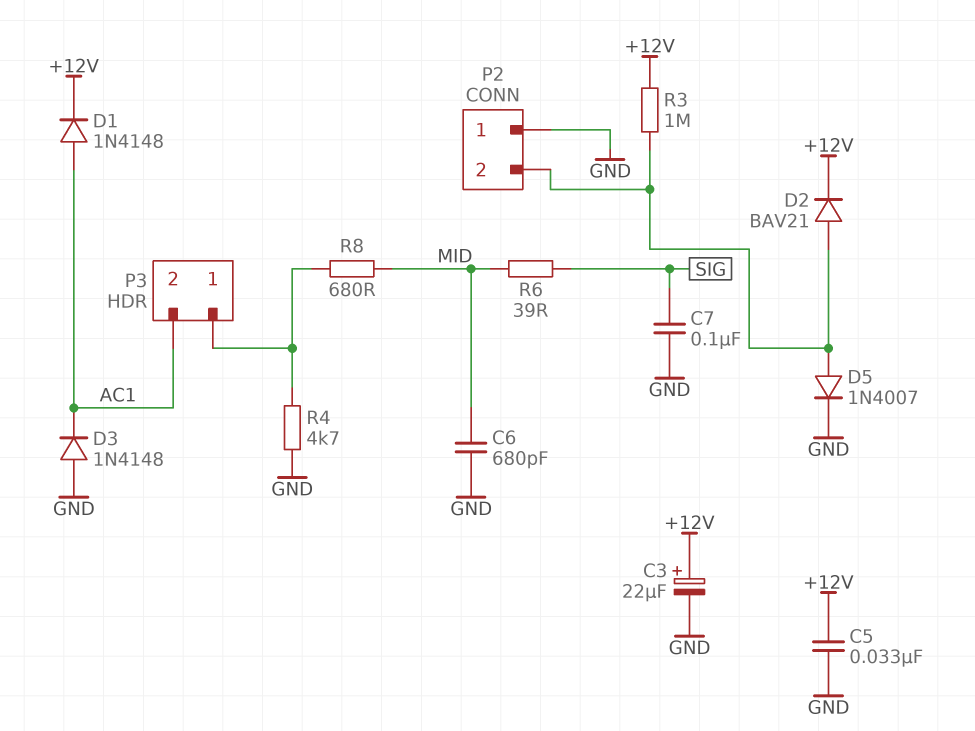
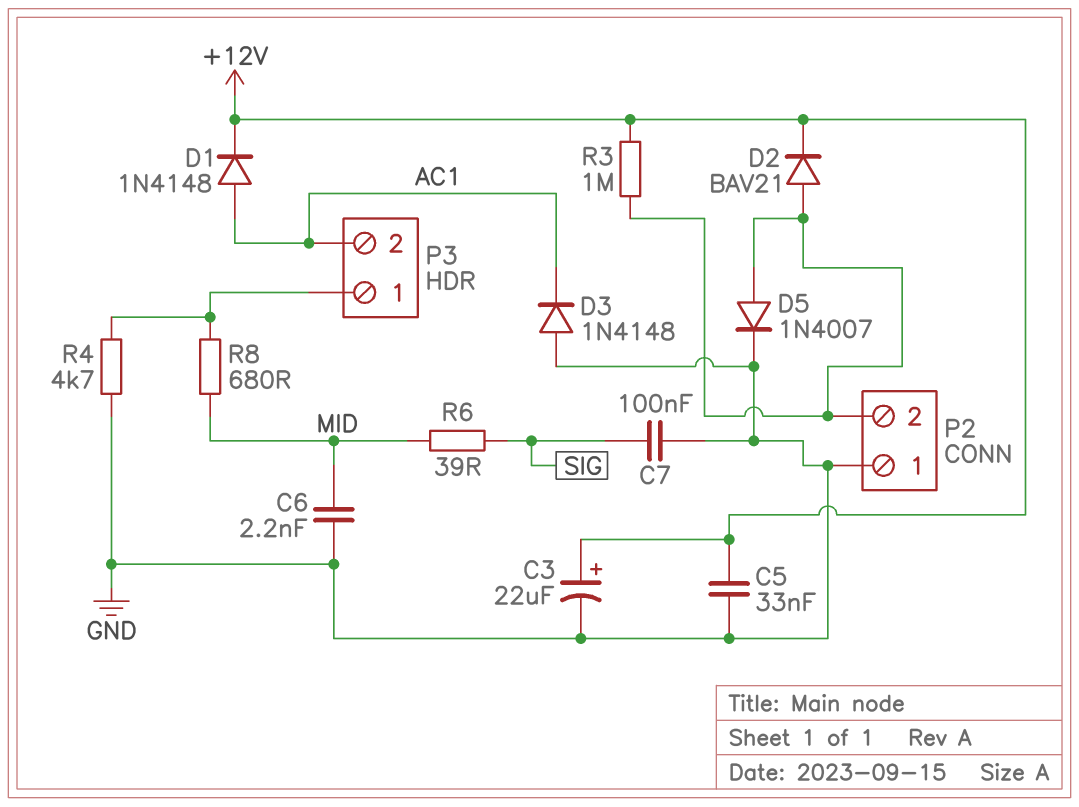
C6: 680pF (GND, MID) -> 2.2nF (GND, MID)

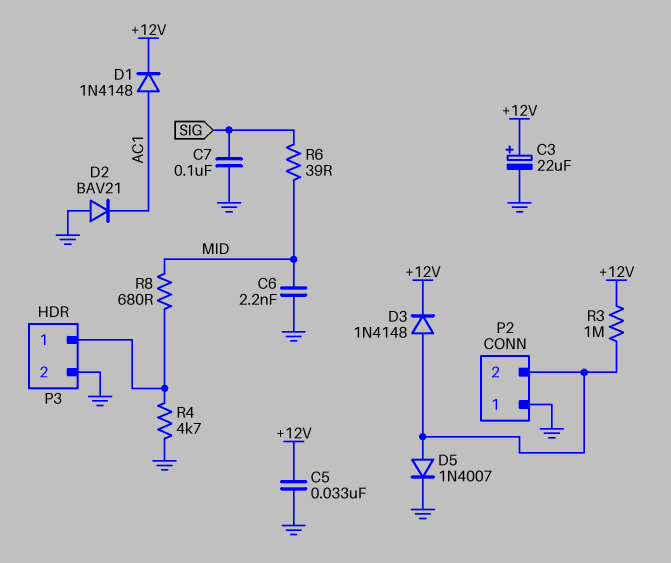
D2: diode BAV21 (A P2/2, K +12V) -> diode BAV21 (A GND, K AC1)
D3: diode 1N4148 (A GND, K AC1) -> diode 1N4148 (A P2/2, K +12V)
P3 pin 2: AC1 -> GND

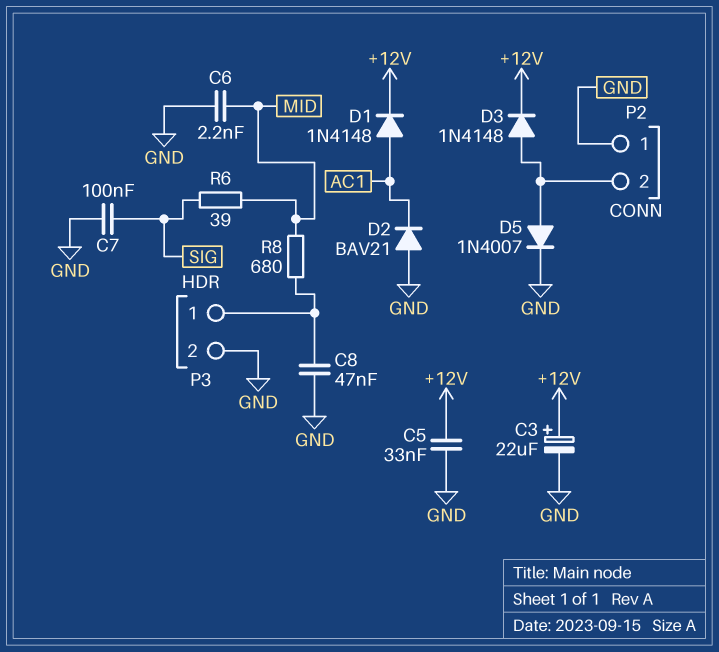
C8: none -> 47nF (GND, P3/1)
R3: 1M (+12V, P2/2) -> none
R4: 4.7k (GND, P3/1) -> none

